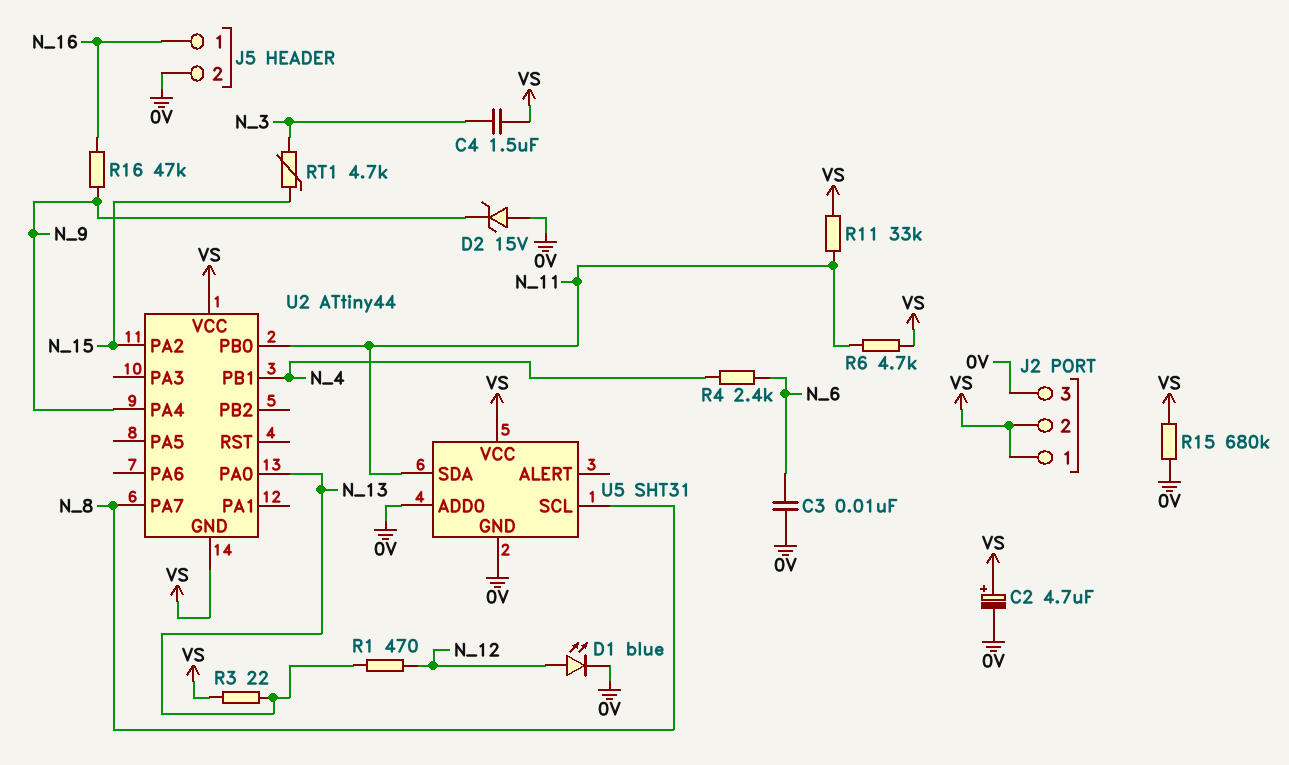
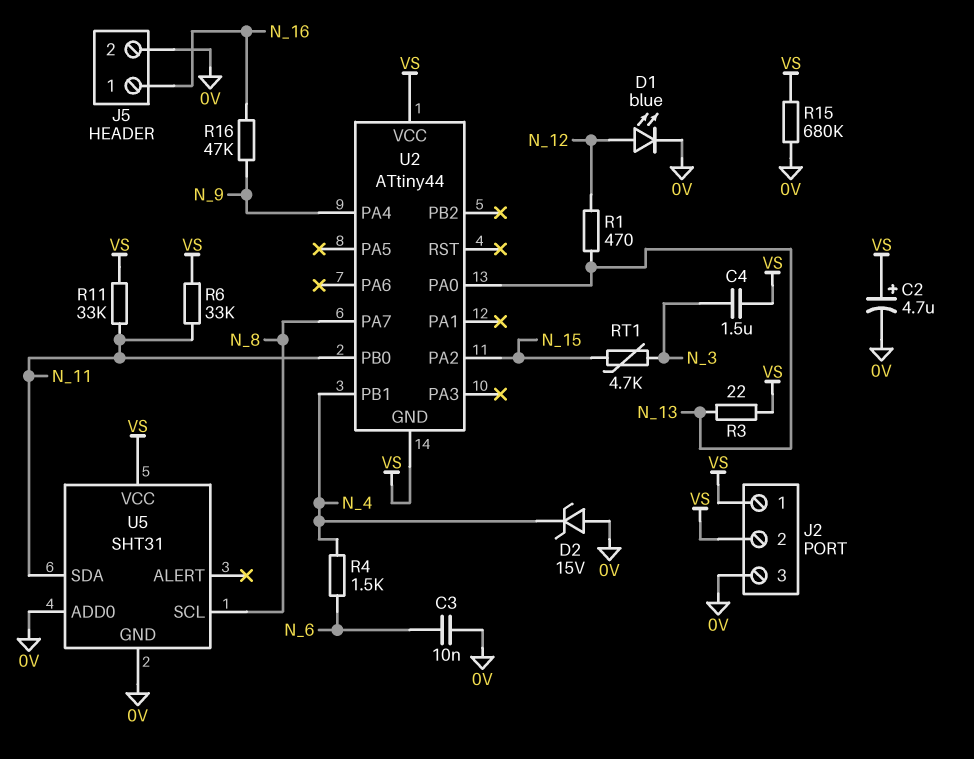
D2: zener 15V (A 0V, K N_9) -> zener 15V (A 0V, K N_4)
R4: 2.4k (N_4, N_6) -> 1.5k (N_4, N_6)
R6: 4.7k (N_11, VS) -> 33k (N_11, VS)

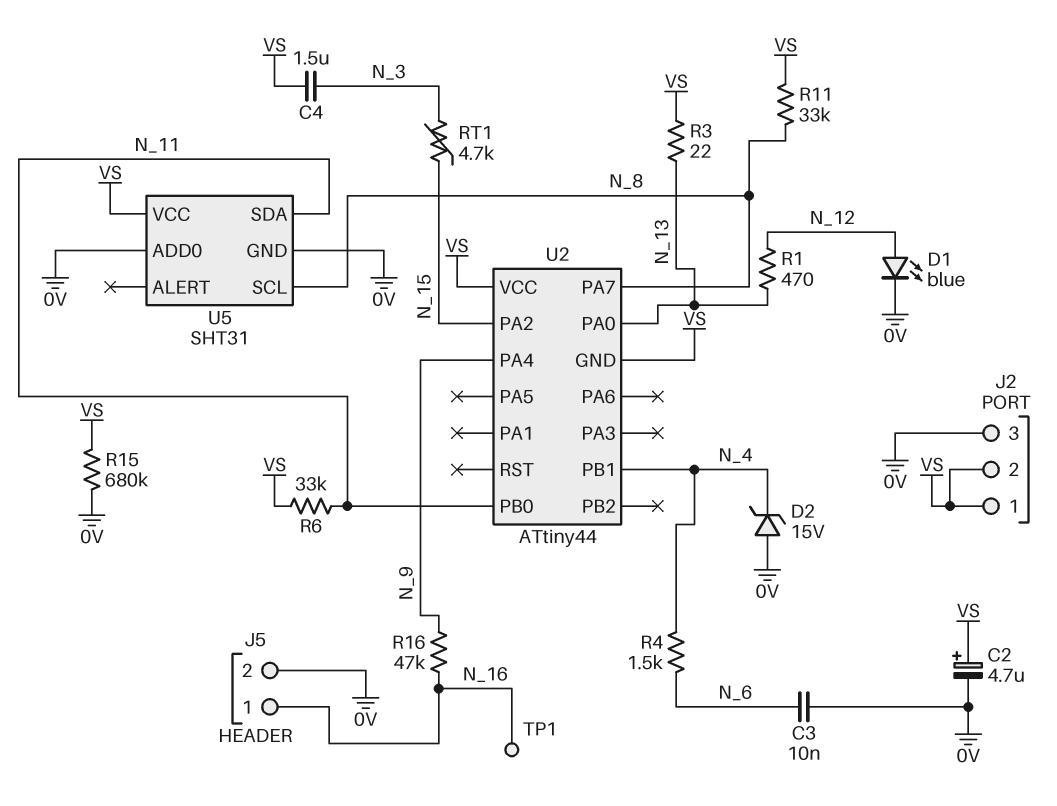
R11: 33k (N_11, VS) -> 33k (N_8, VS)
TP1: none -> test point (N_16)

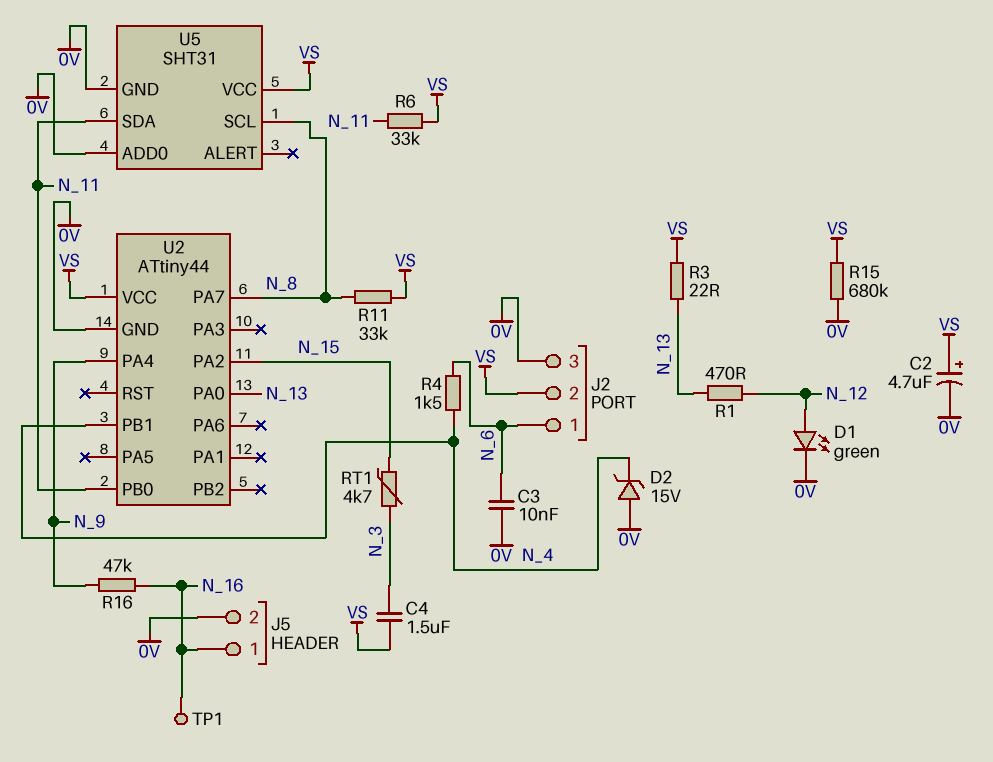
D1: LED blue (A N_12, K 0V) -> LED green (A N_12, K 0V)
J2 pin 1: VS -> N_6
U2 pin GND: VS -> 0V

